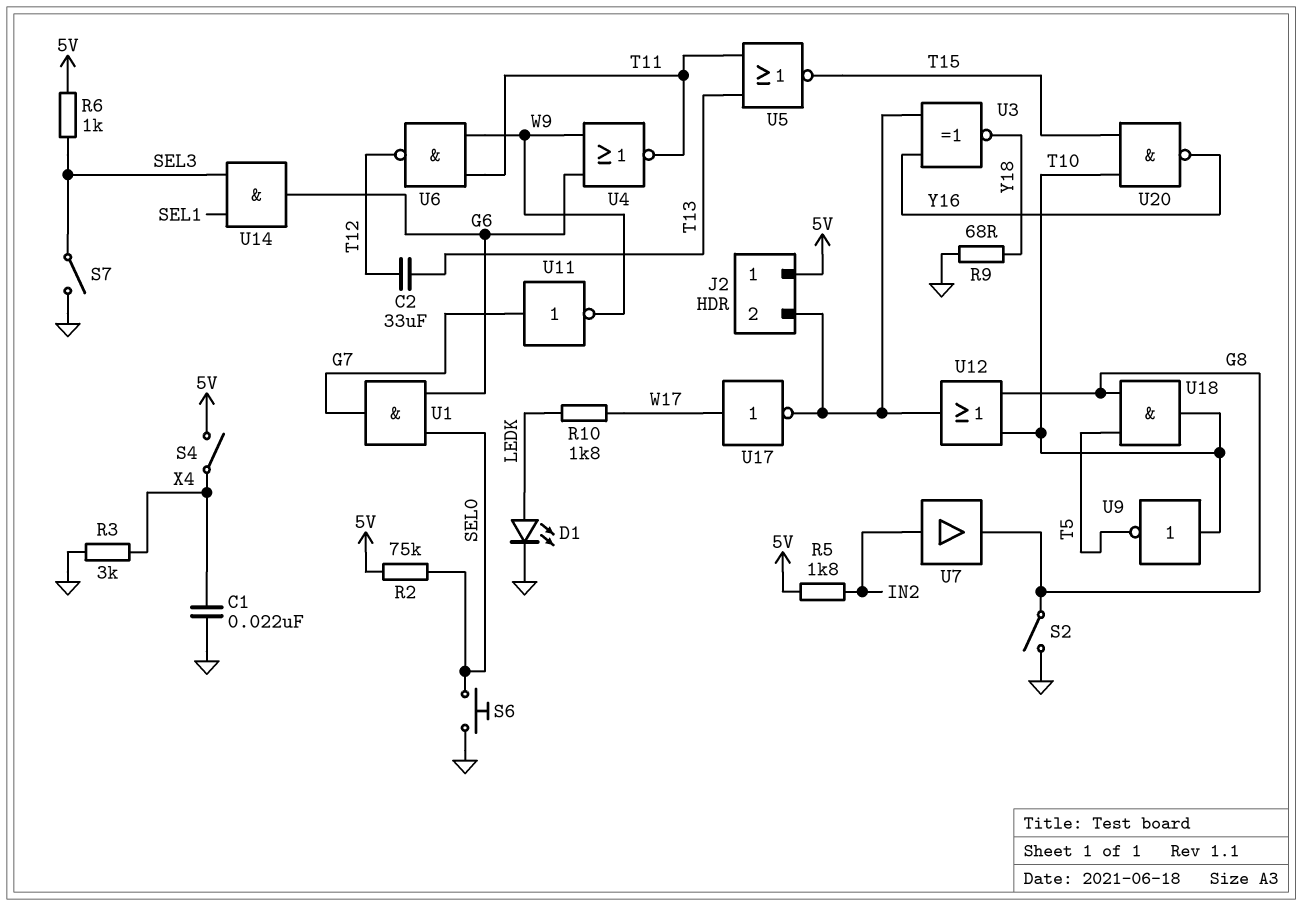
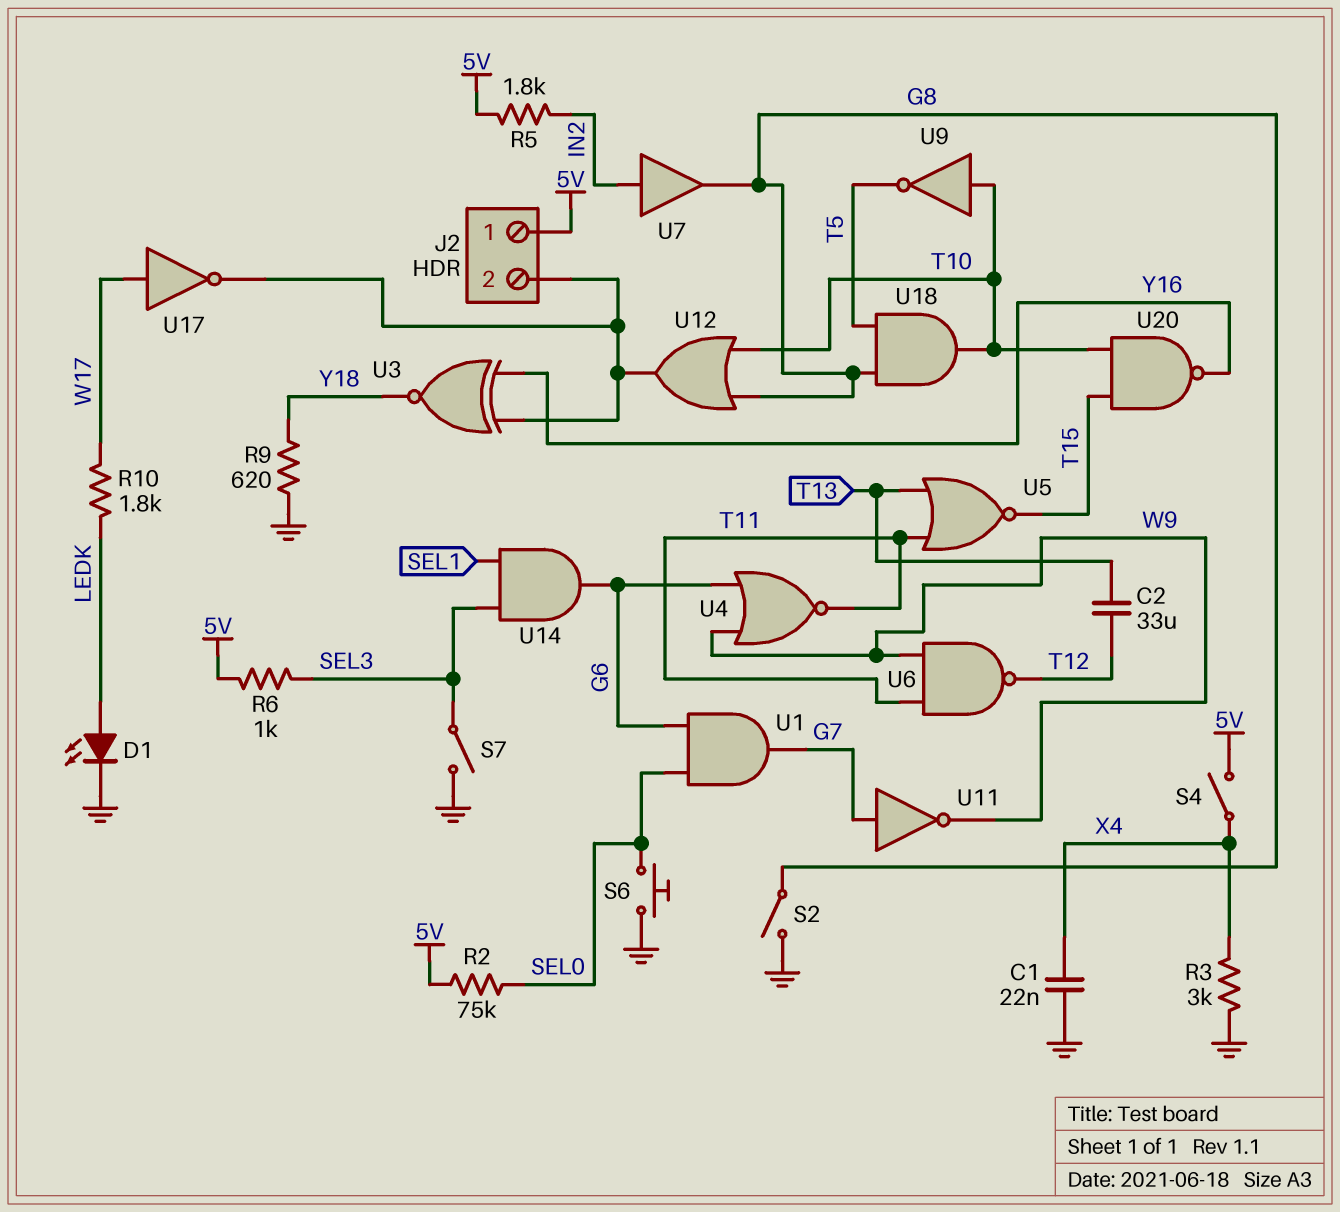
R9: 68 (GND, Y18) -> 620 (GND, Y18)

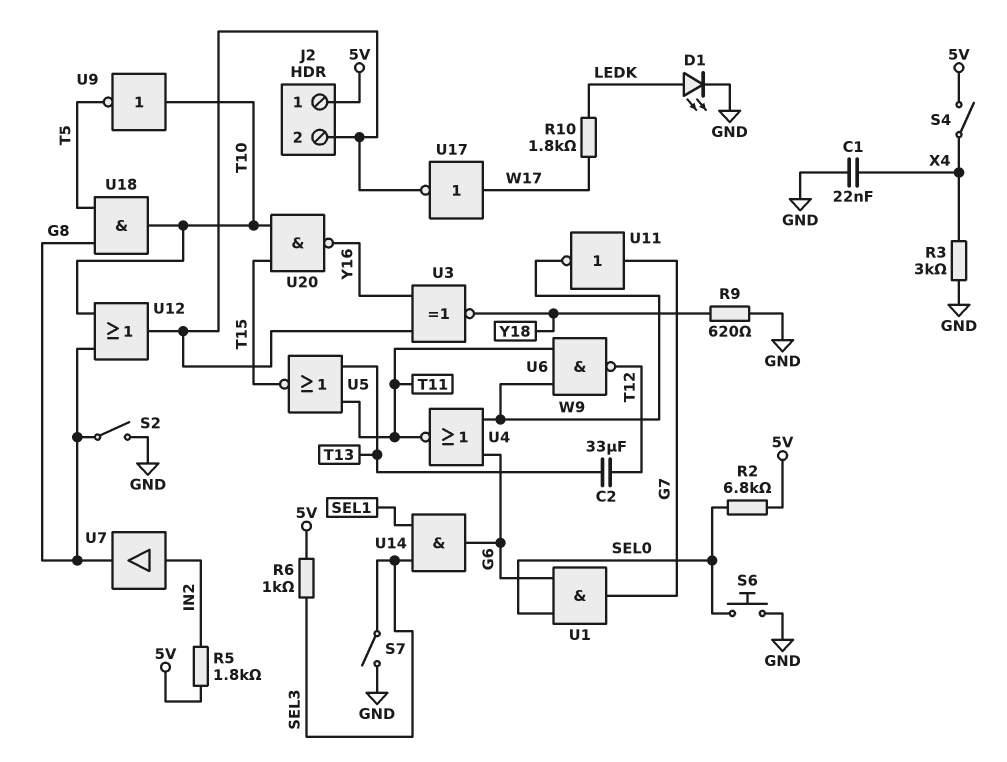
R2: 75k (5V, SEL0) -> 6.8k (5V, SEL0)

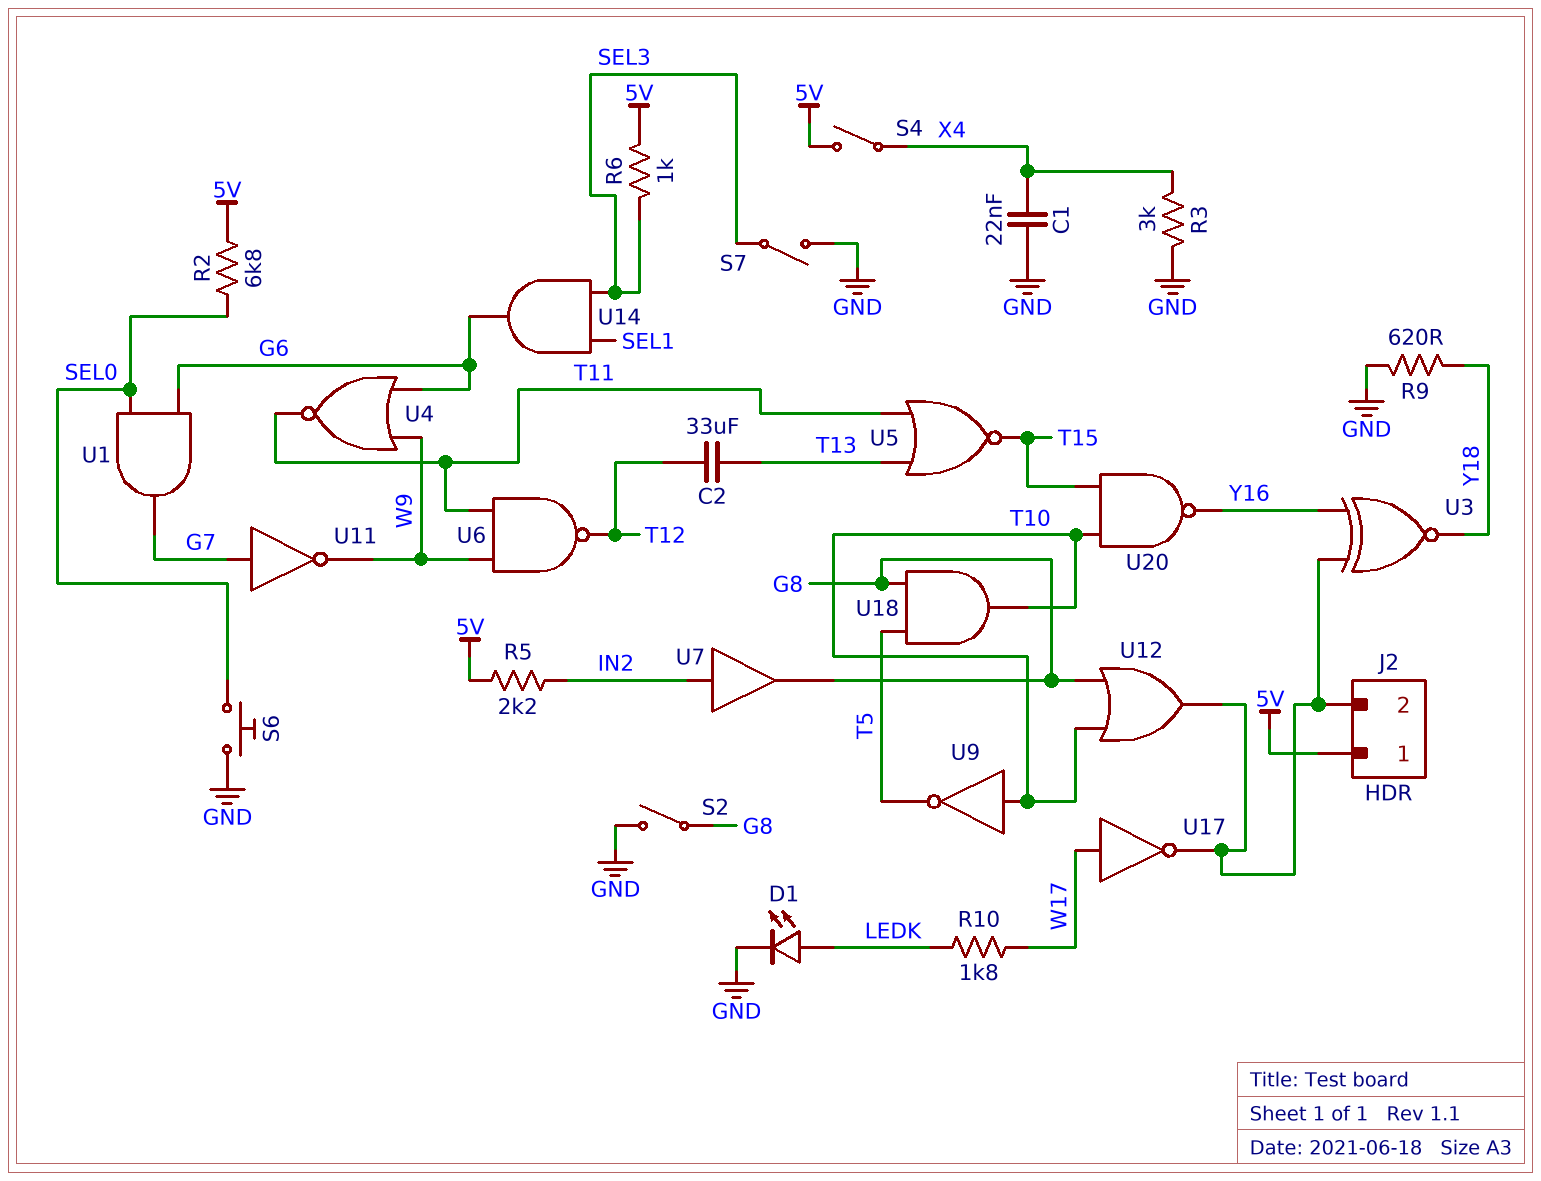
R5: 1.8k (5V, IN2) -> 2.2k (5V, IN2)

